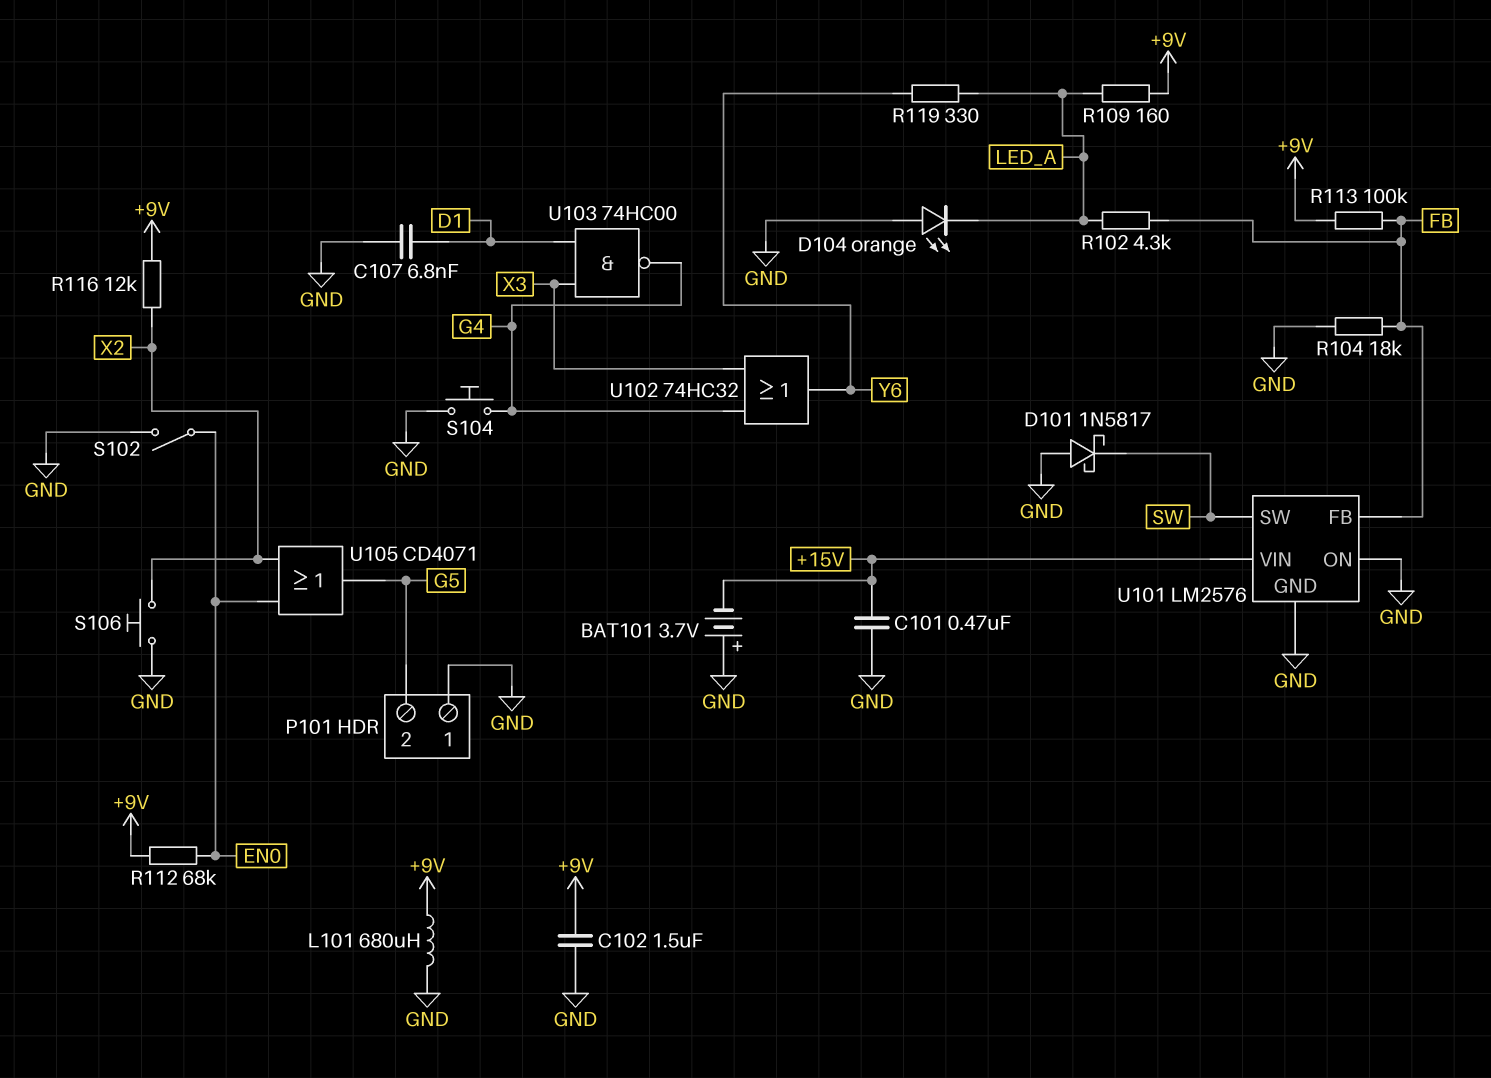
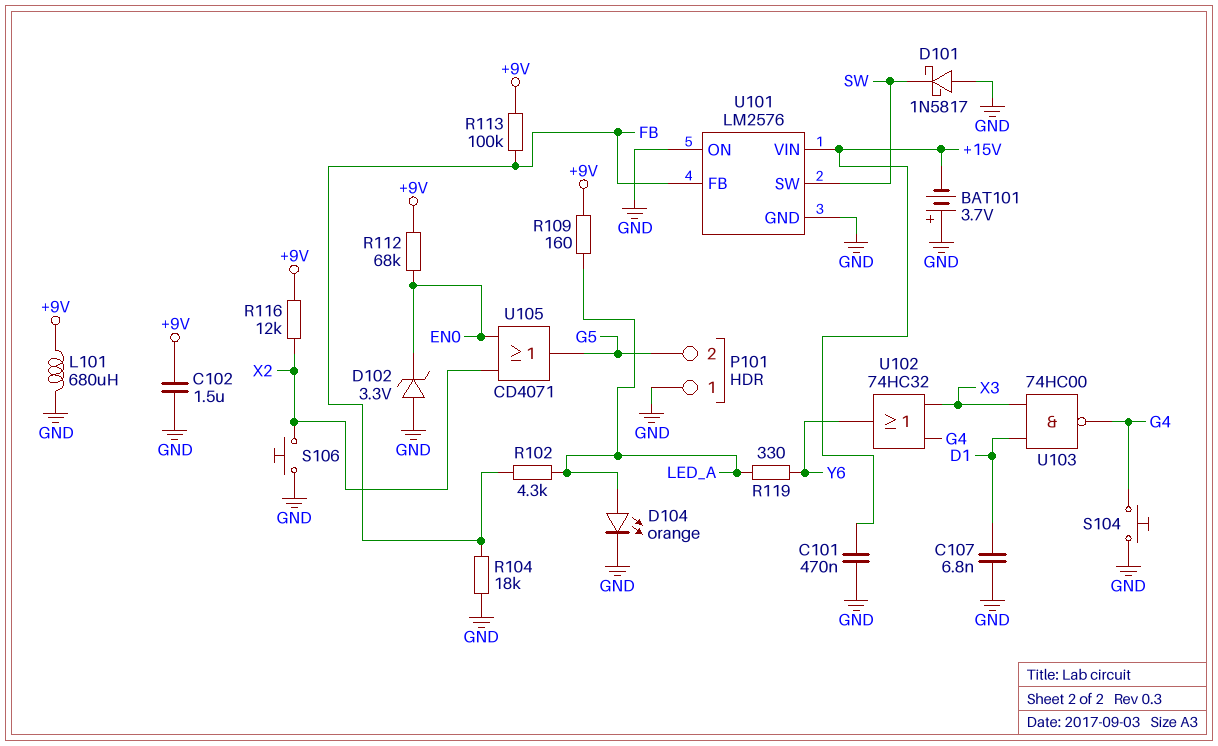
D102: none -> zener 3.3V (A GND, K EN0)
D104: LED orange (A GND, K LED_A) -> LED orange (A LED_A, K GND)
S102: switch (EN0, GND) -> none

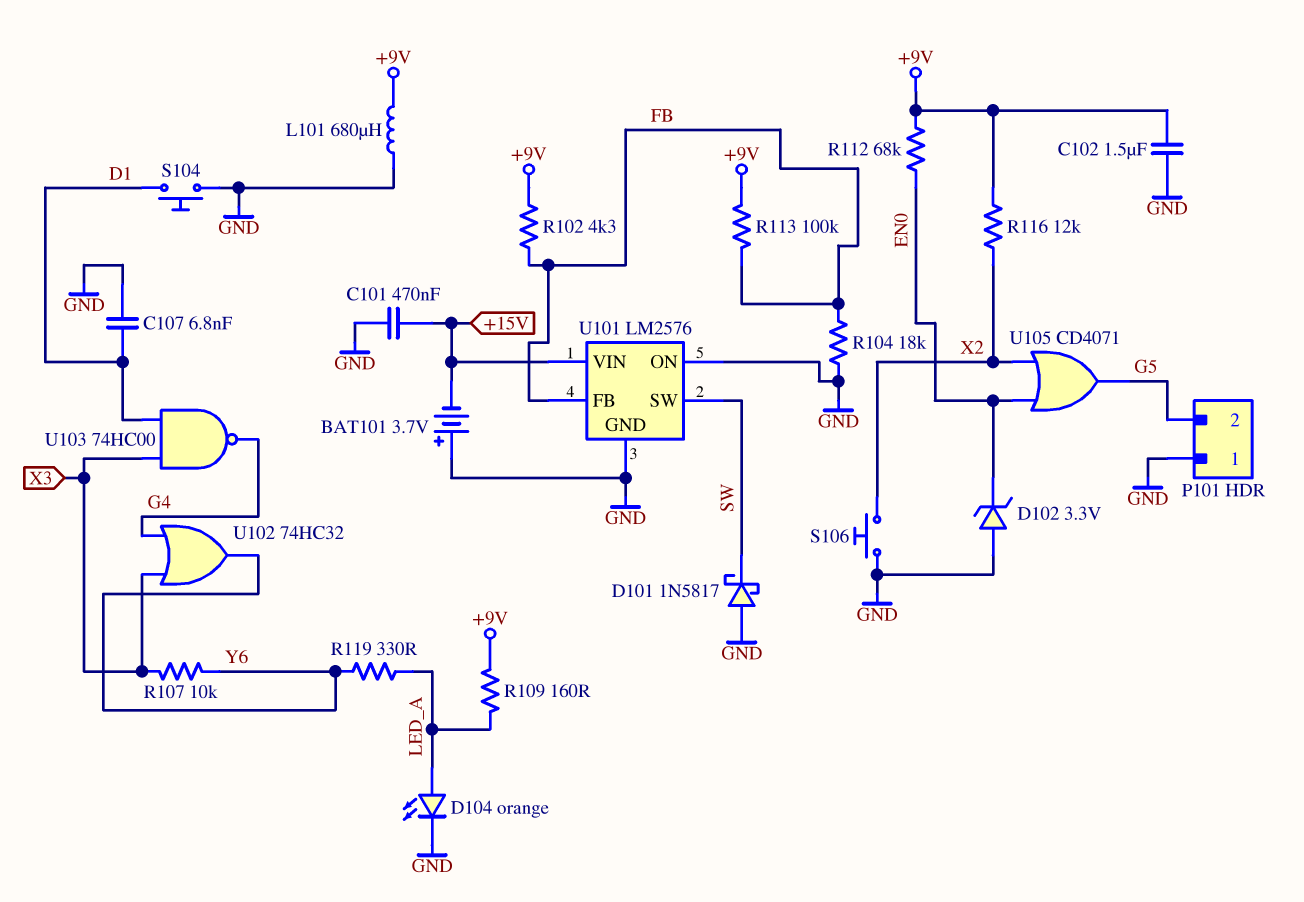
R102: 4.3k (FB, LED_A) -> 4.3k (+9V, FB)
R107: none -> 10k (X3, Y6)
S104: button (G4, GND) -> button (D1, GND)

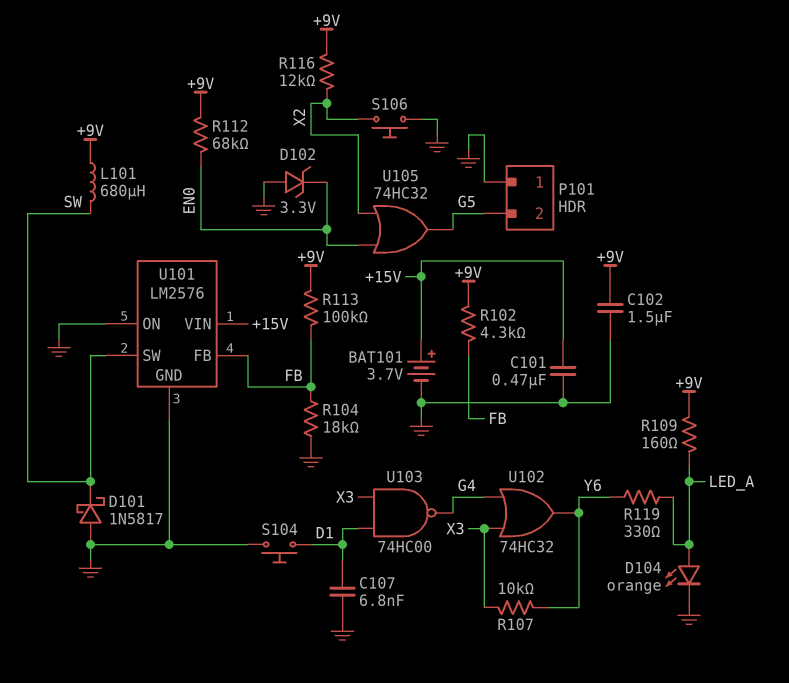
BAT101: 3.7V (plus GND, minus +15V) -> 3.7V (plus +15V, minus GND)
L101: 680uH (+9V, GND) -> 680uH (+9V, SW)
U105: OR CD4071 (in EN0, in X2, out G5) -> OR 74HC32 (in EN0, in X2, out G5)

